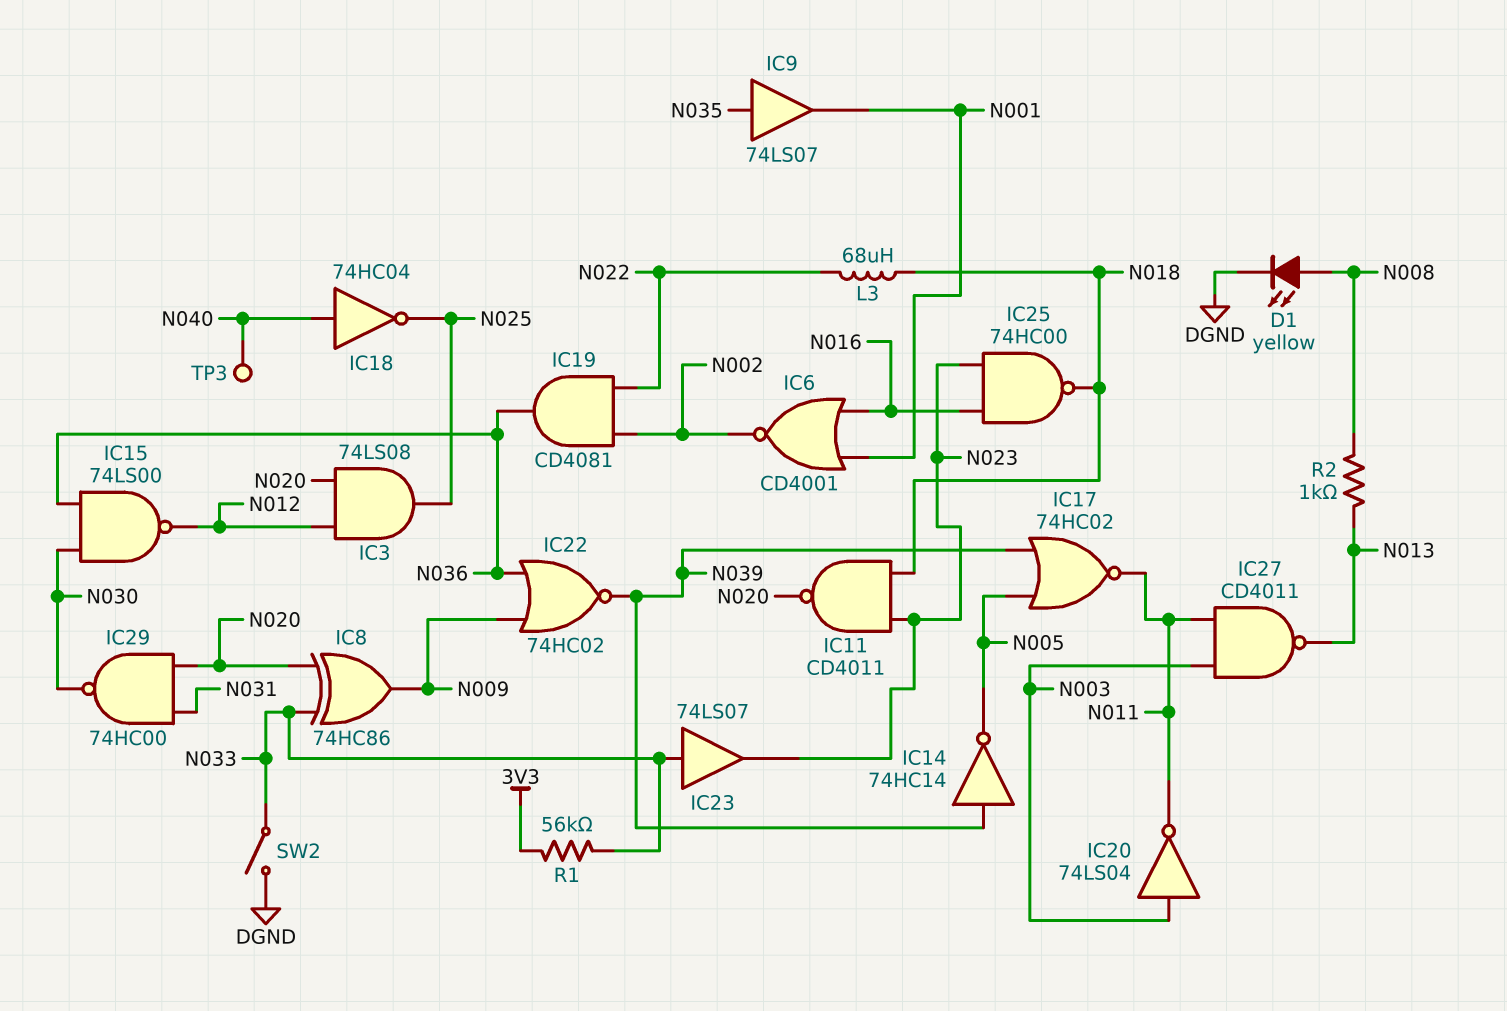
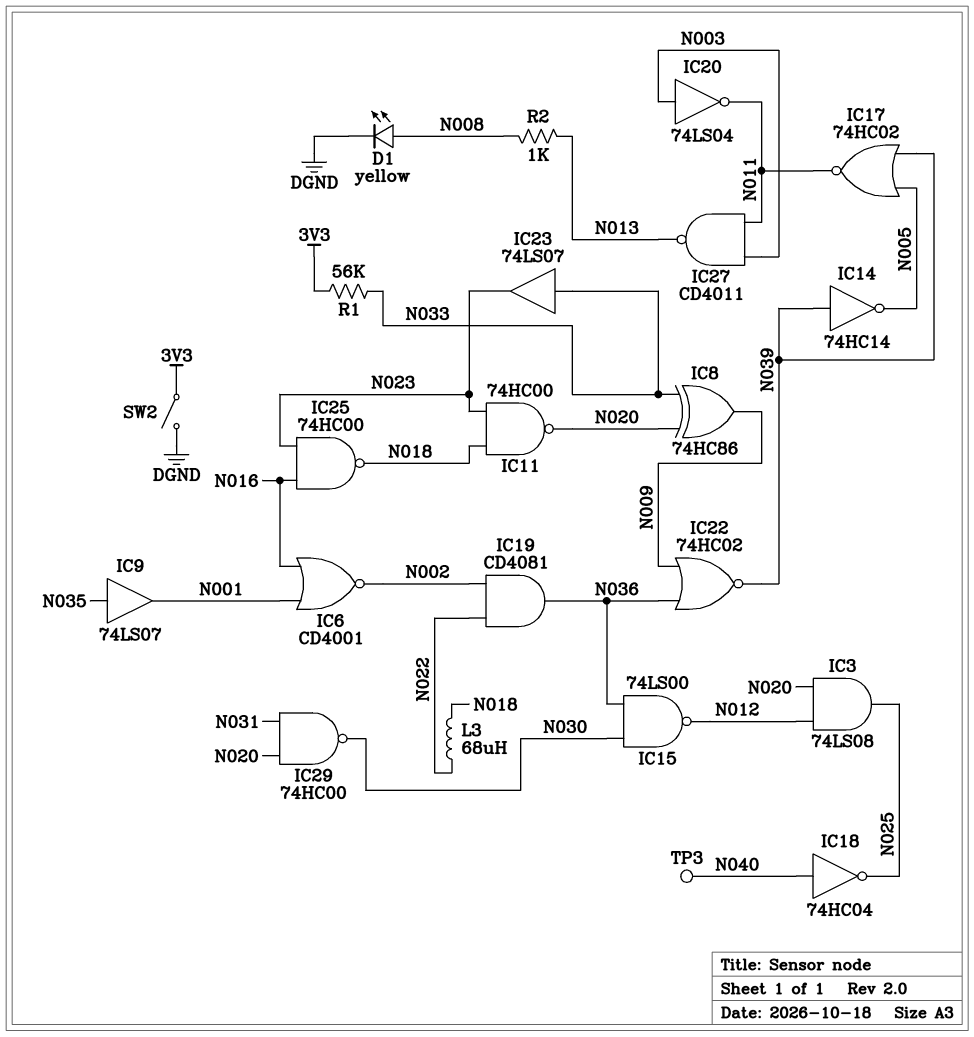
IC11: NAND CD4011 (in N018, in N023, out N020) -> NAND 74HC00 (in N018, in N023, out N020)
SW2: switch (DGND, N033) -> switch (3V3, DGND)

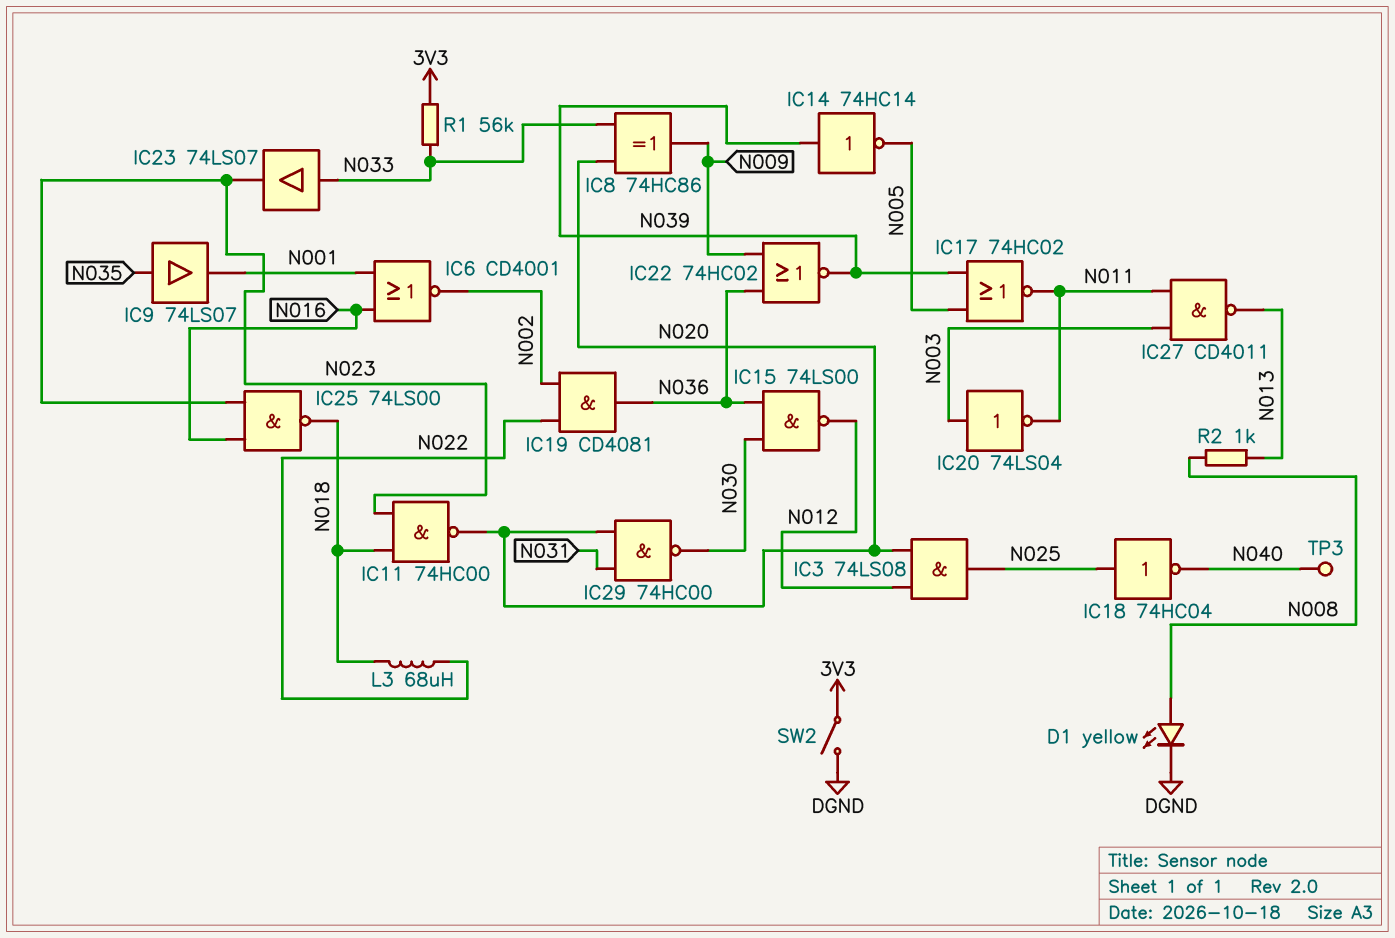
IC18: NOT 74HC04 (in N040, out N025) -> NOT 74HC04 (in N025, out N040)
IC25: NAND 74HC00 (in N016, in N023, out N018) -> NAND 74LS00 (in N016, in N023, out N018)

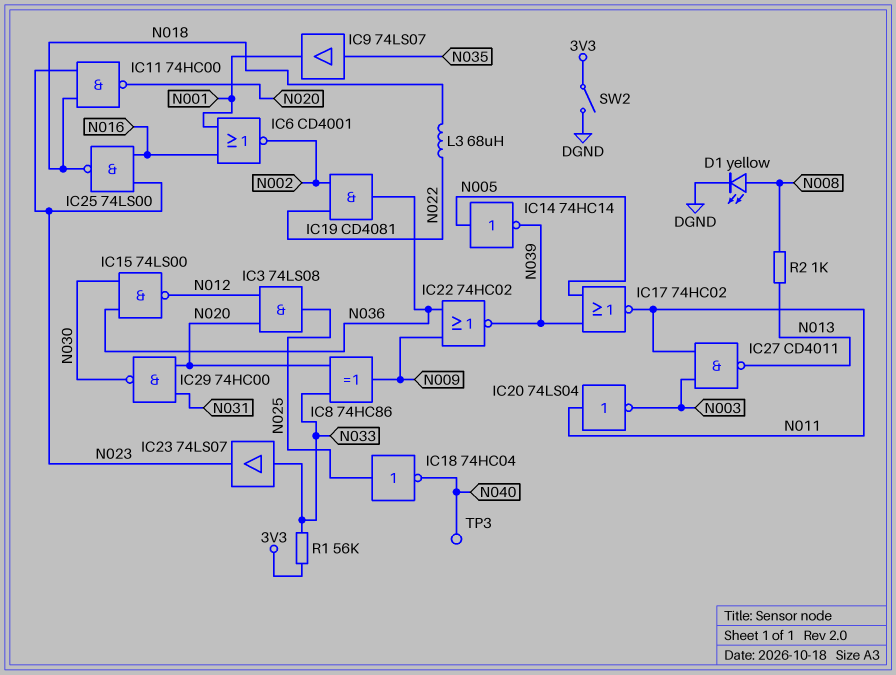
IC14: NOT 74HC14 (in N039, out N005) -> NOT 74HC14 (in N005, out N039)
IC20: NOT 74LS04 (in N003, out N011) -> NOT 74LS04 (in N011, out N003)

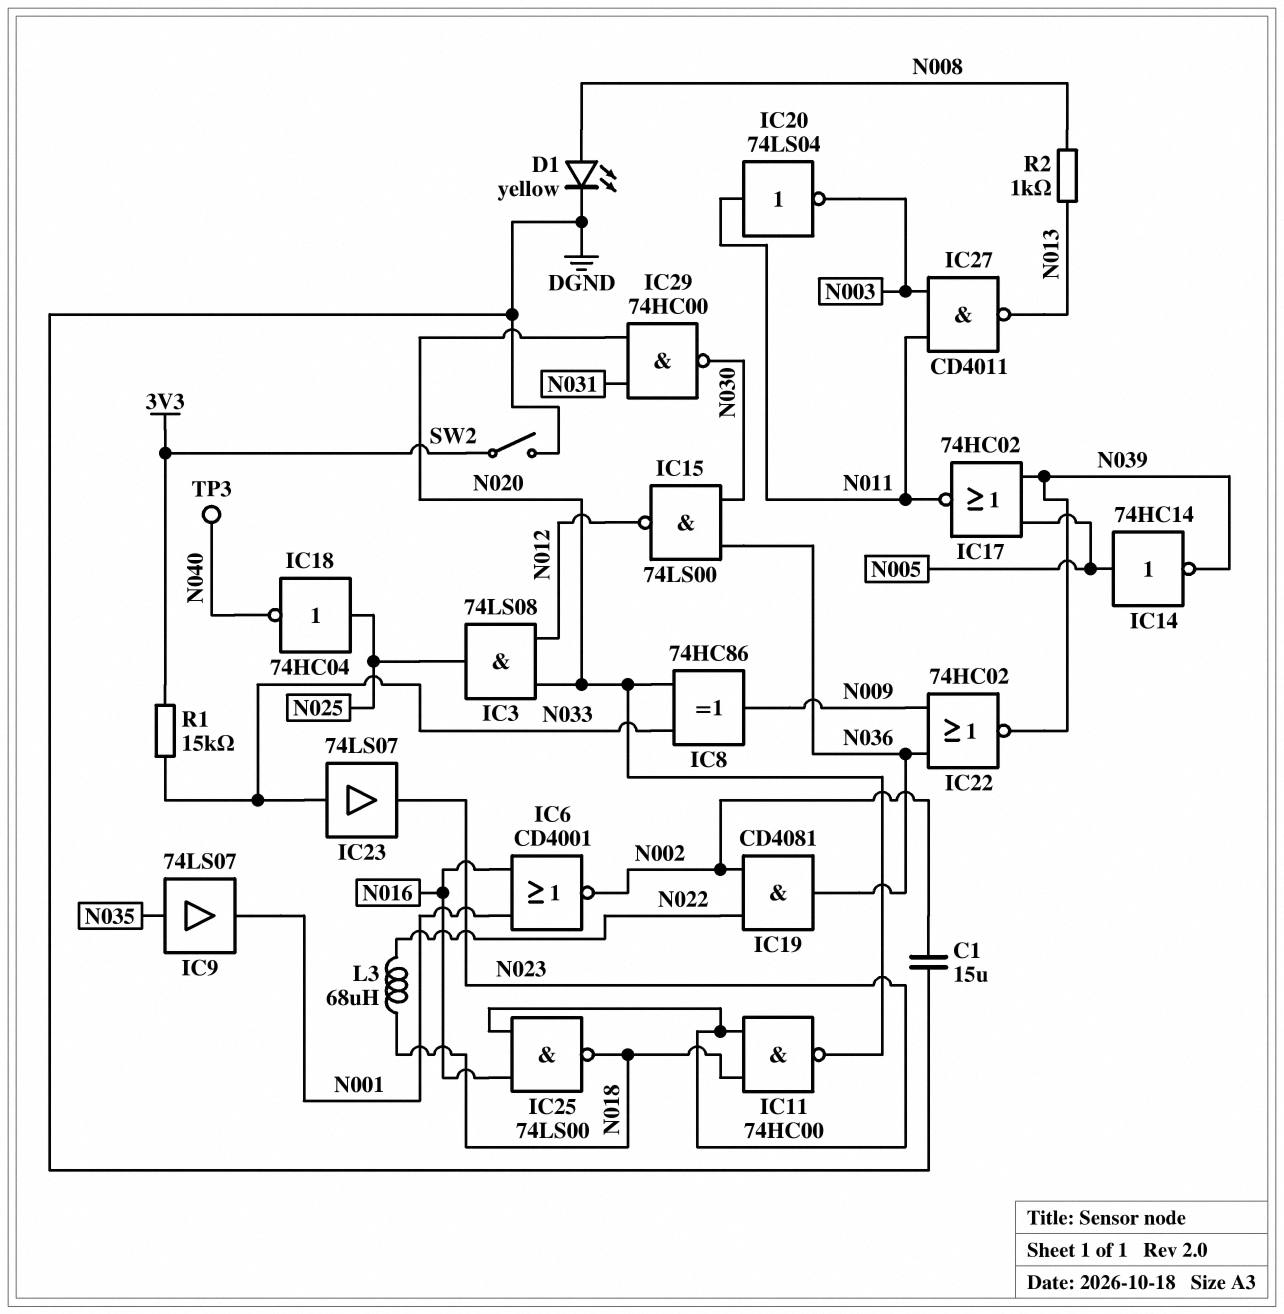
C1: none -> 15uF (DGND, N002)
R1: 56k (3V3, N033) -> 15k (3V3, N033)

